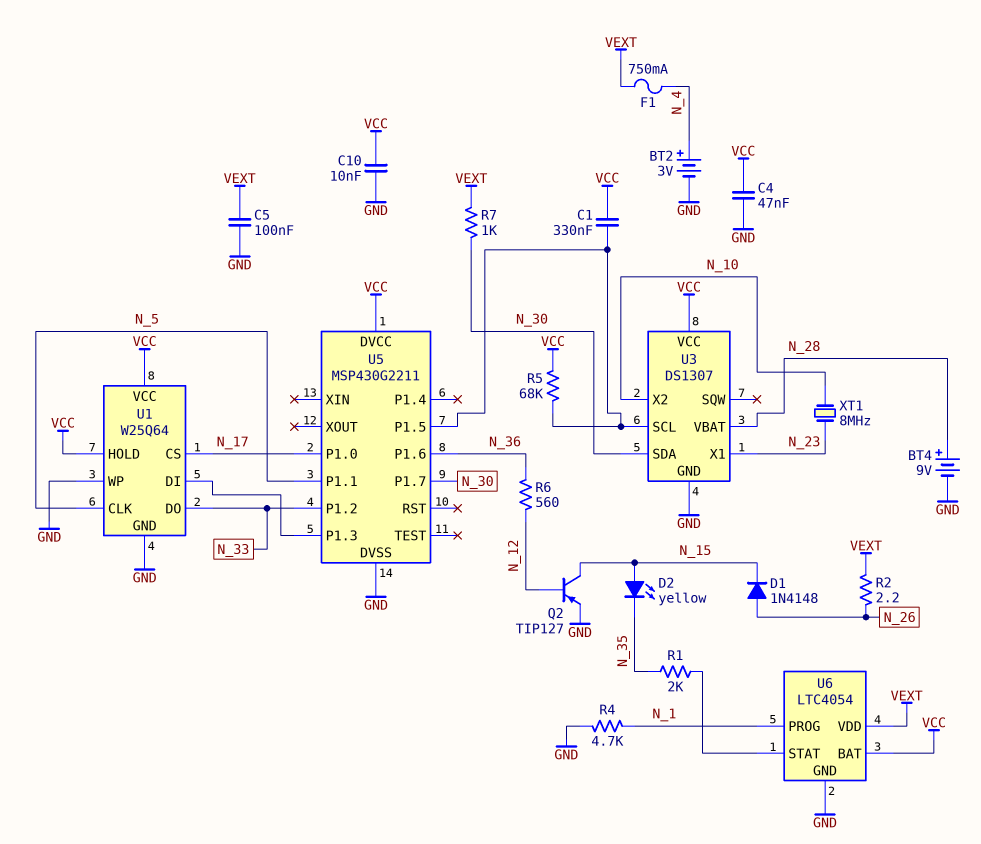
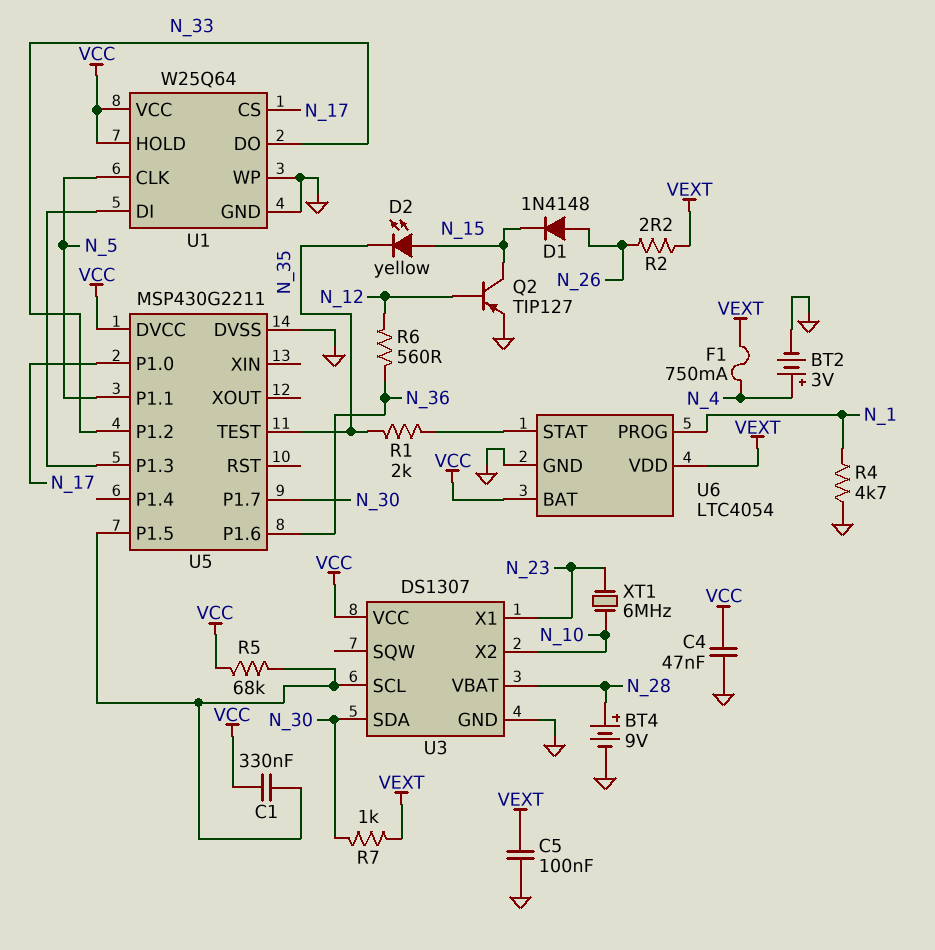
C10: 10nF (GND, VCC) -> none
U5 pin TEST: none -> N_35
XT1: 8MHz (N_10, N_23) -> 6MHz (N_10, N_23)

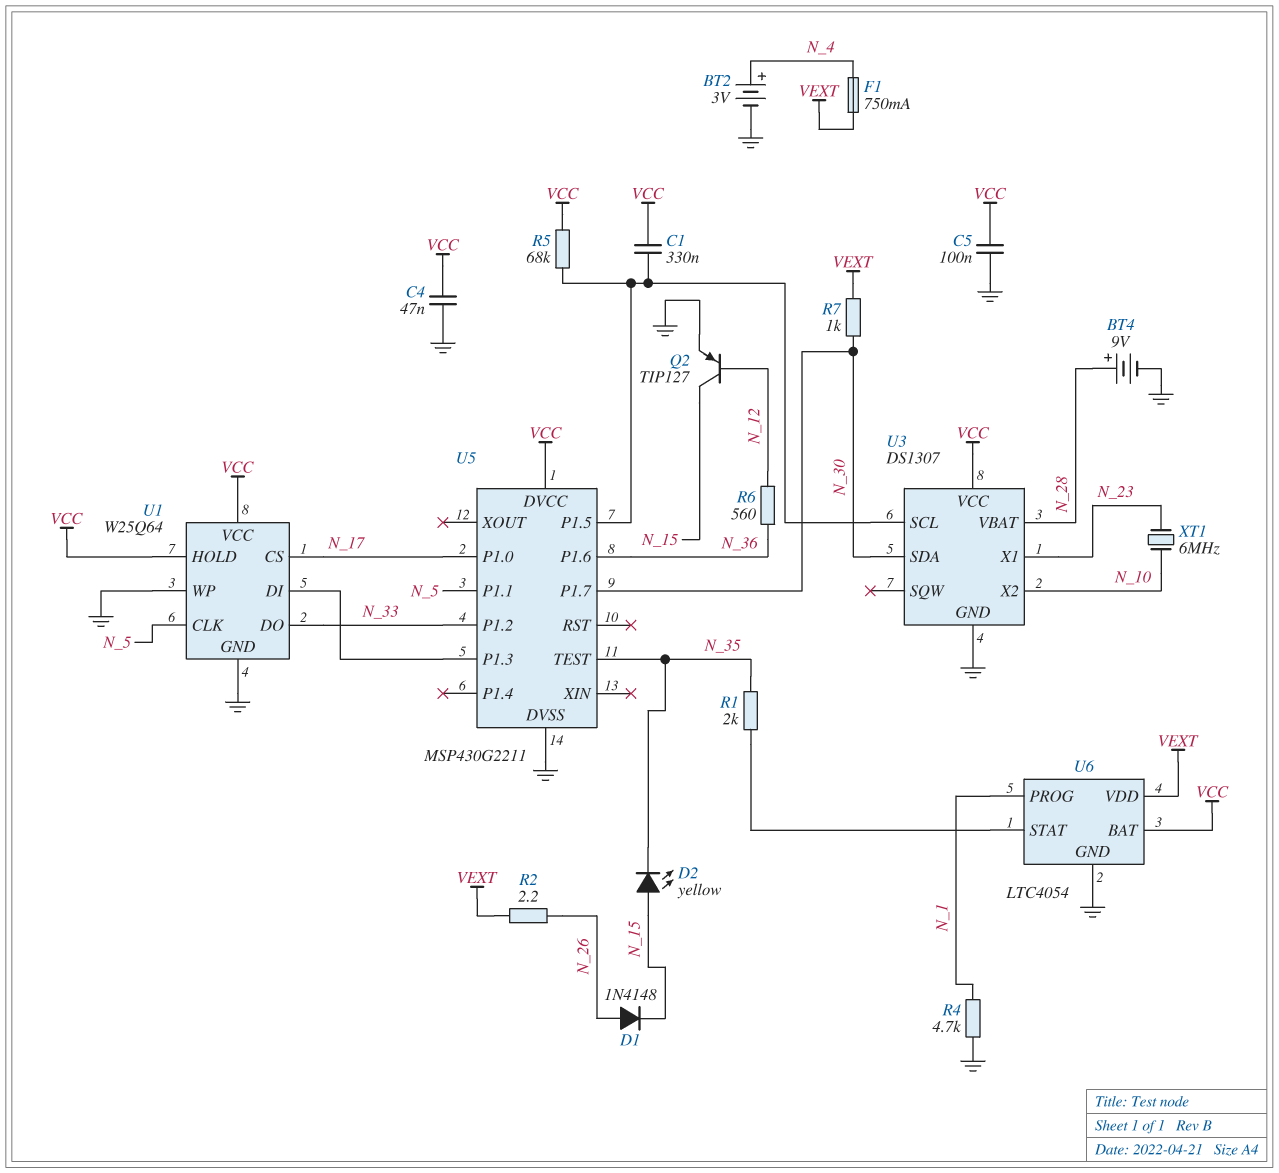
C5: 100nF (GND, VEXT) -> 100nF (GND, VCC)

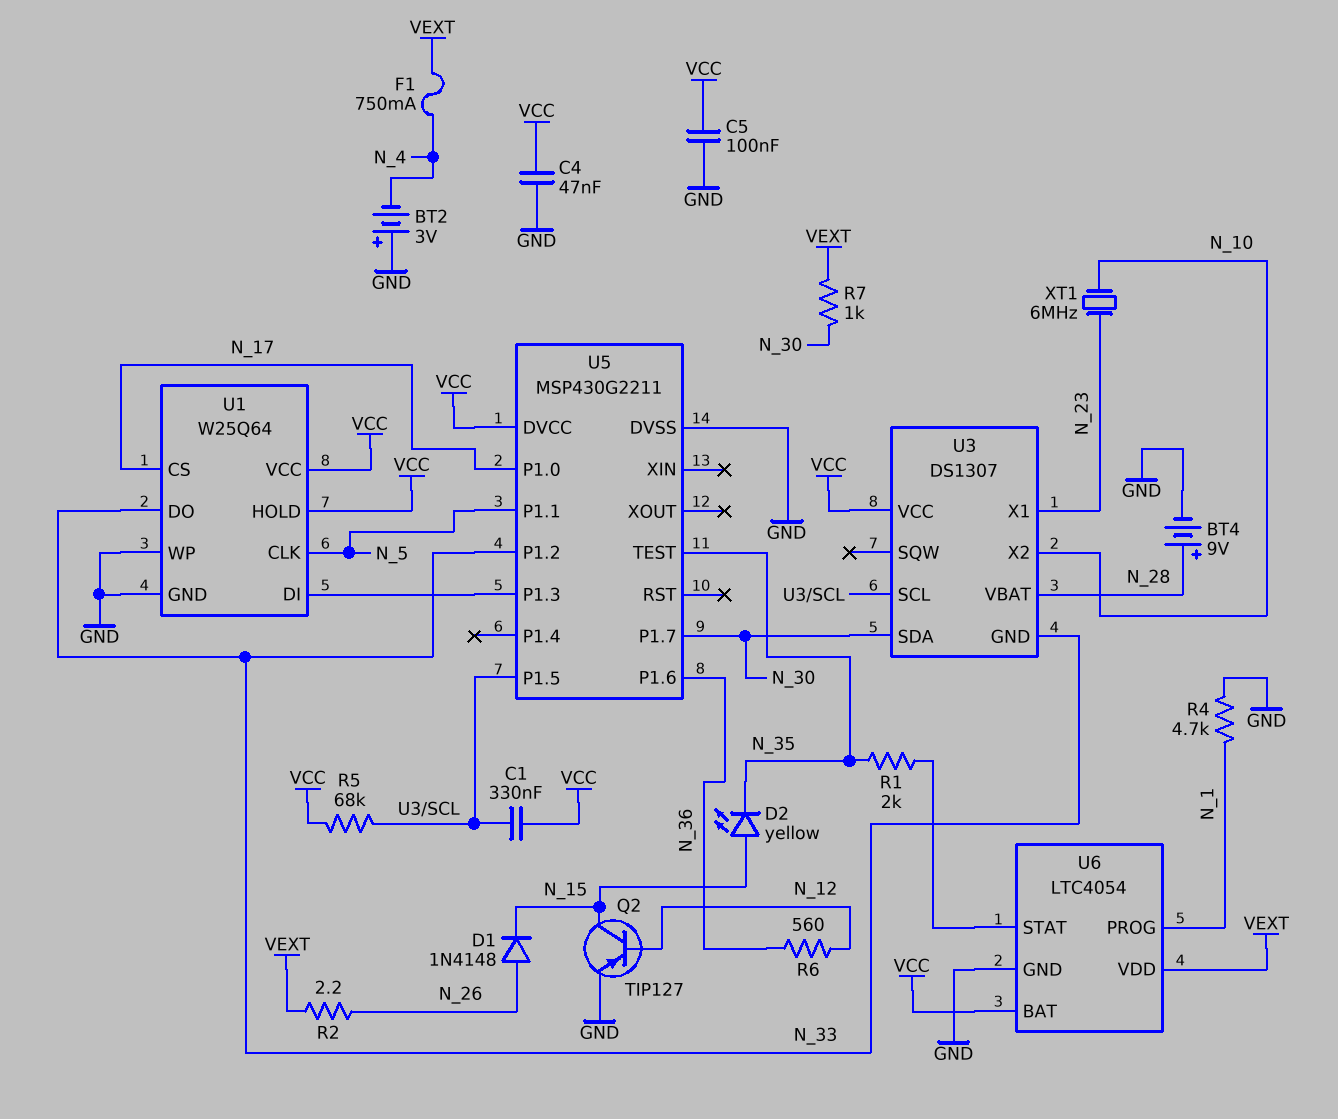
BT2: 3V (plus N_4, minus GND) -> 3V (plus GND, minus N_4)
U3 pin GND: GND -> N_33

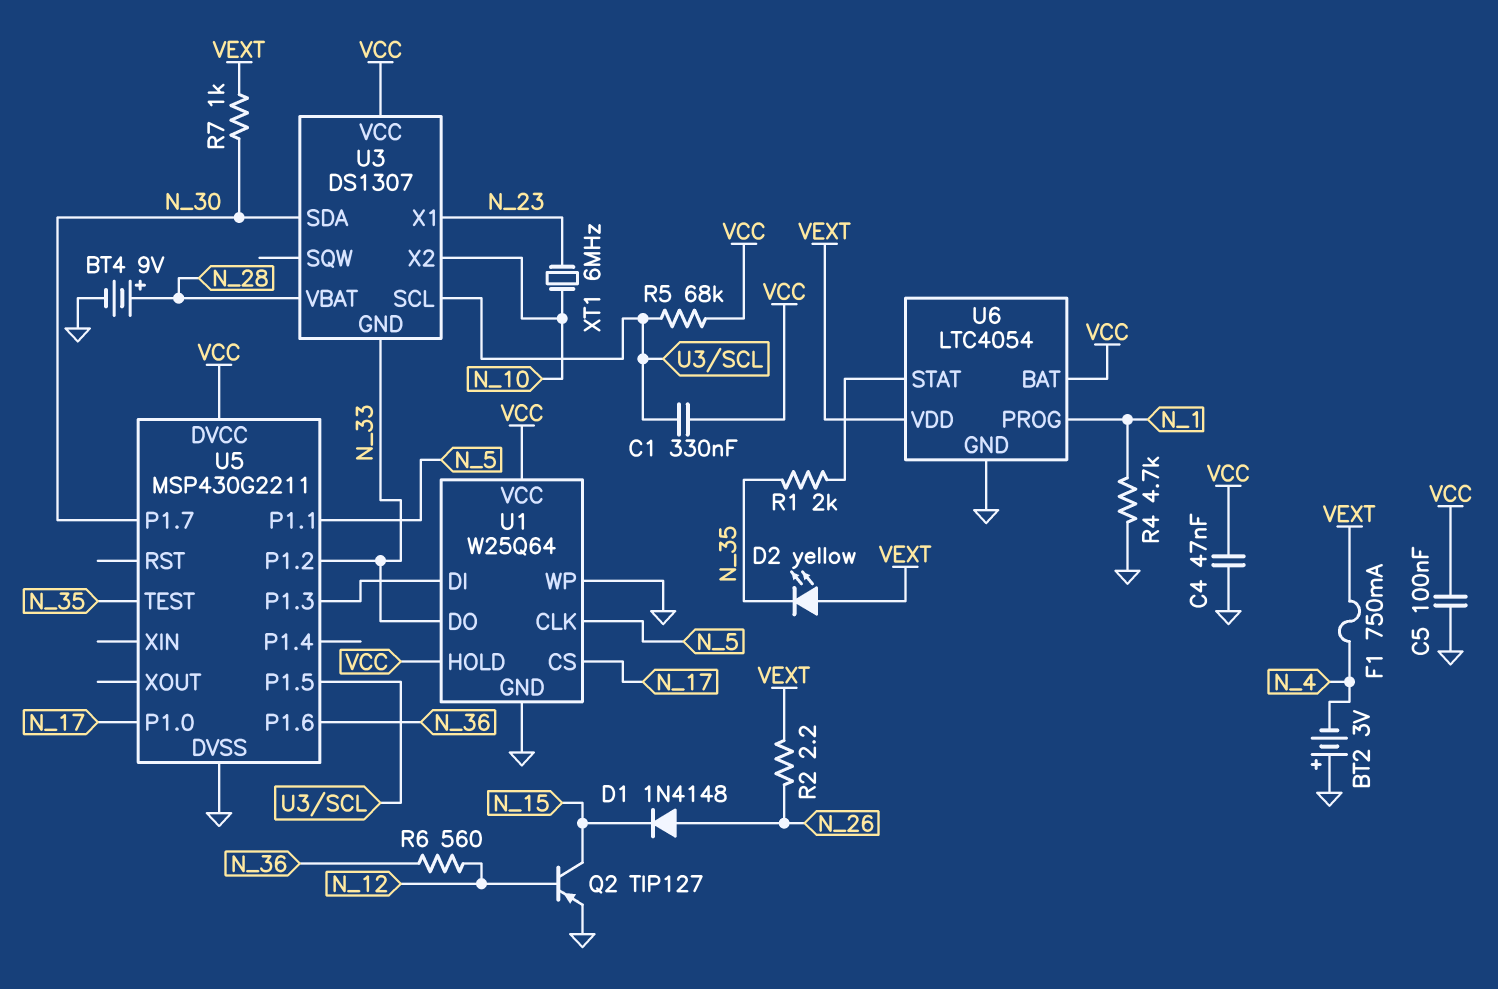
D2: LED yellow (A N_15, K N_35) -> LED yellow (A VEXT, K N_35)

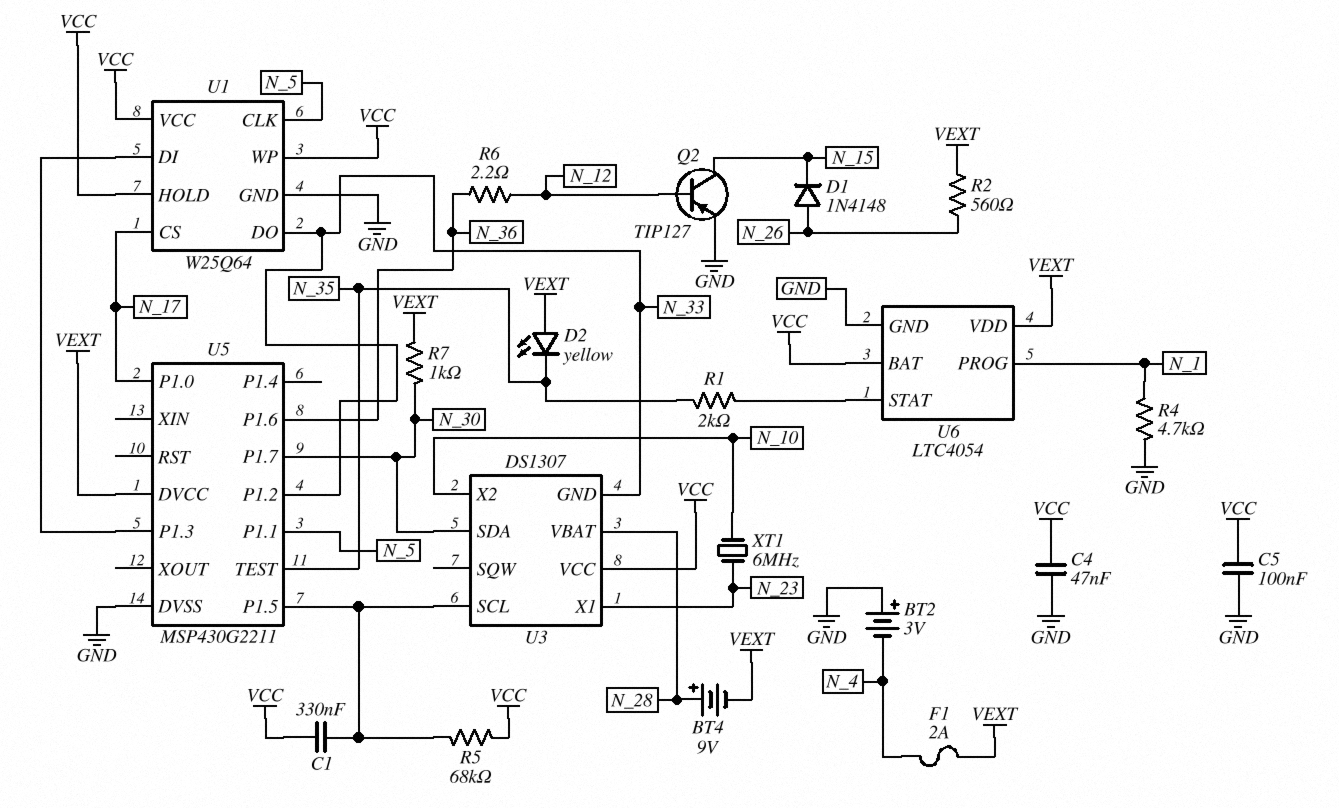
BT4: 9V (plus N_28, minus GND) -> 9V (plus N_28, minus VEXT)
F1: 750mA (N_4, VEXT) -> 2A (N_4, VEXT)
R2: 2.2 (N_26, VEXT) -> 560 (N_26, VEXT)
R6: 560 (N_12, N_36) -> 2.2 (N_12, N_36)
U1 pin WP: GND -> VCC
U5 pin DVCC: VCC -> VEXT

